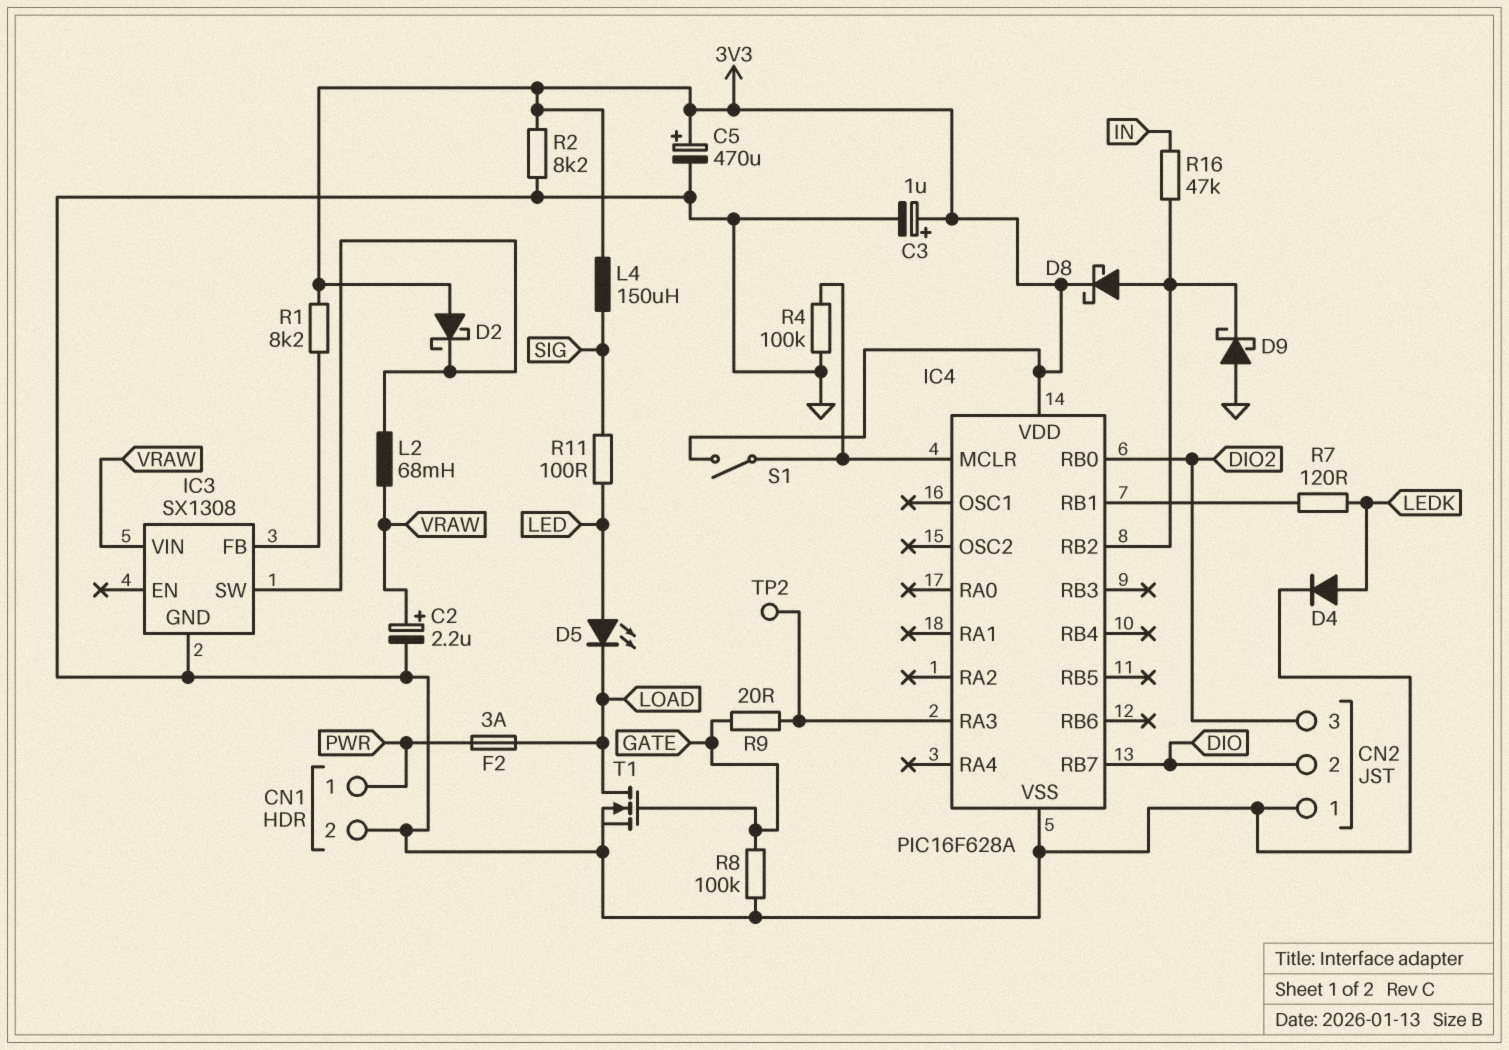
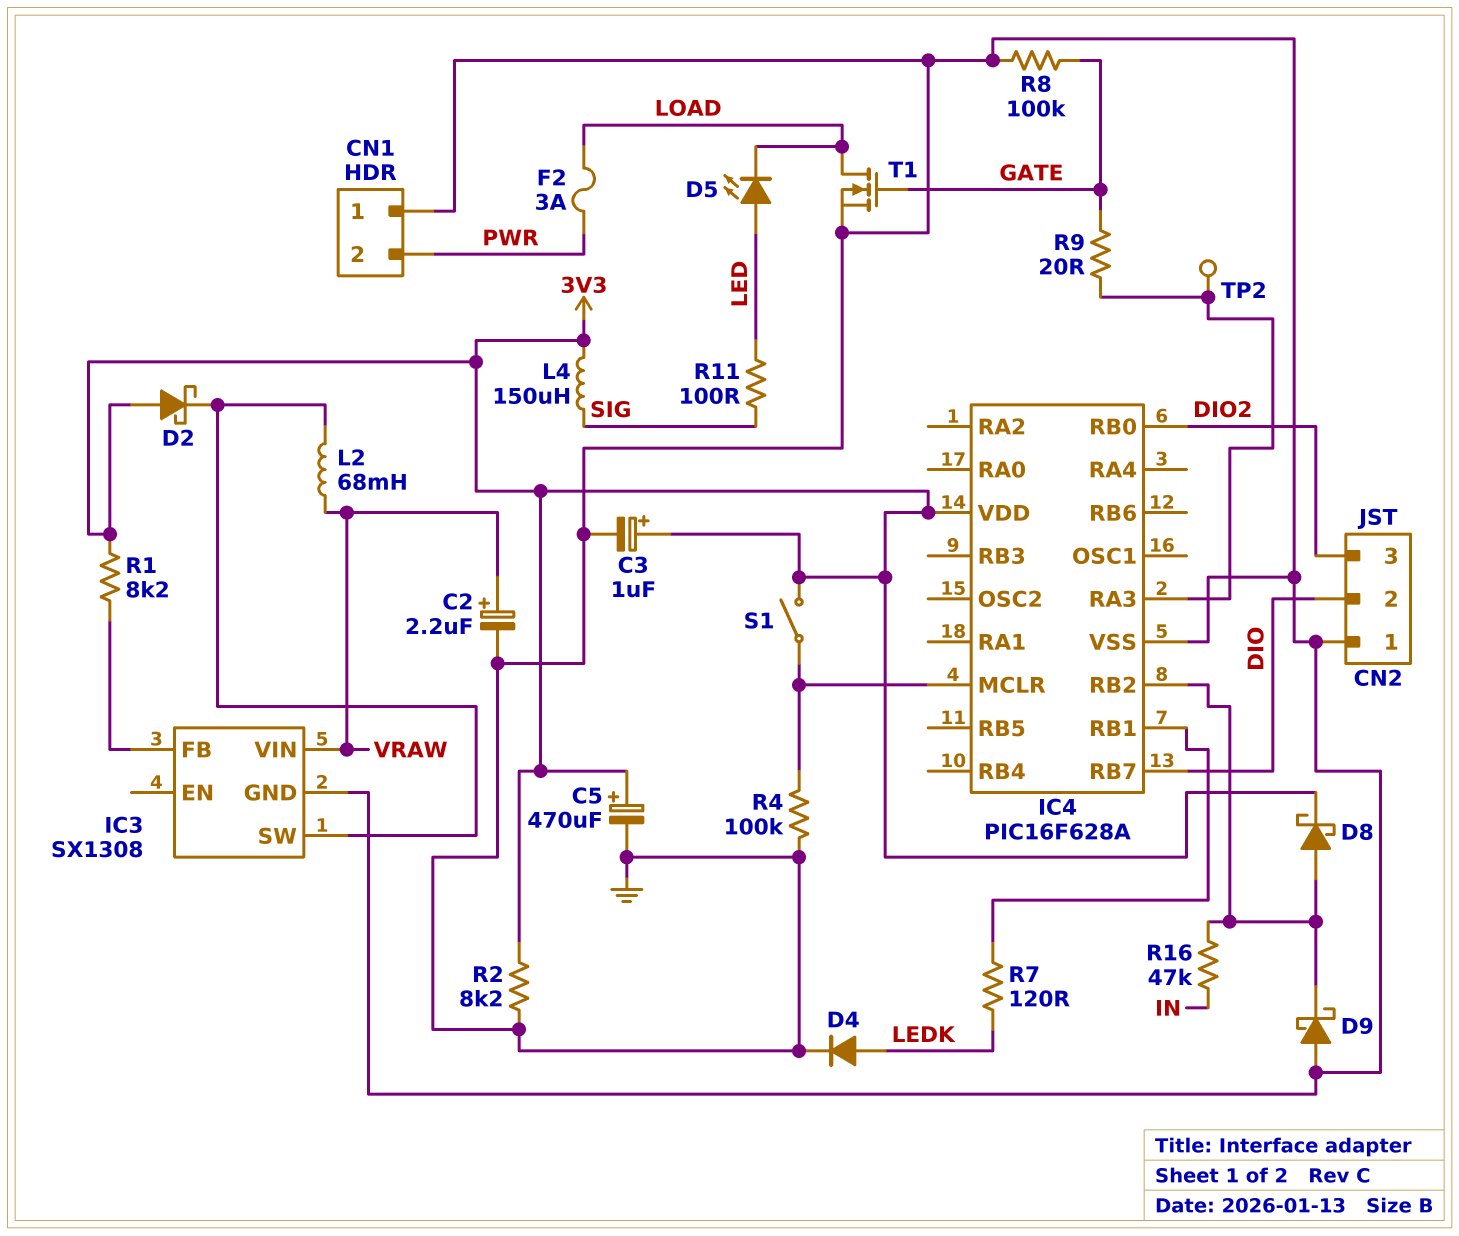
CN1 pin 1: PWR -> GND
CN1 pin 2: GND -> PWR

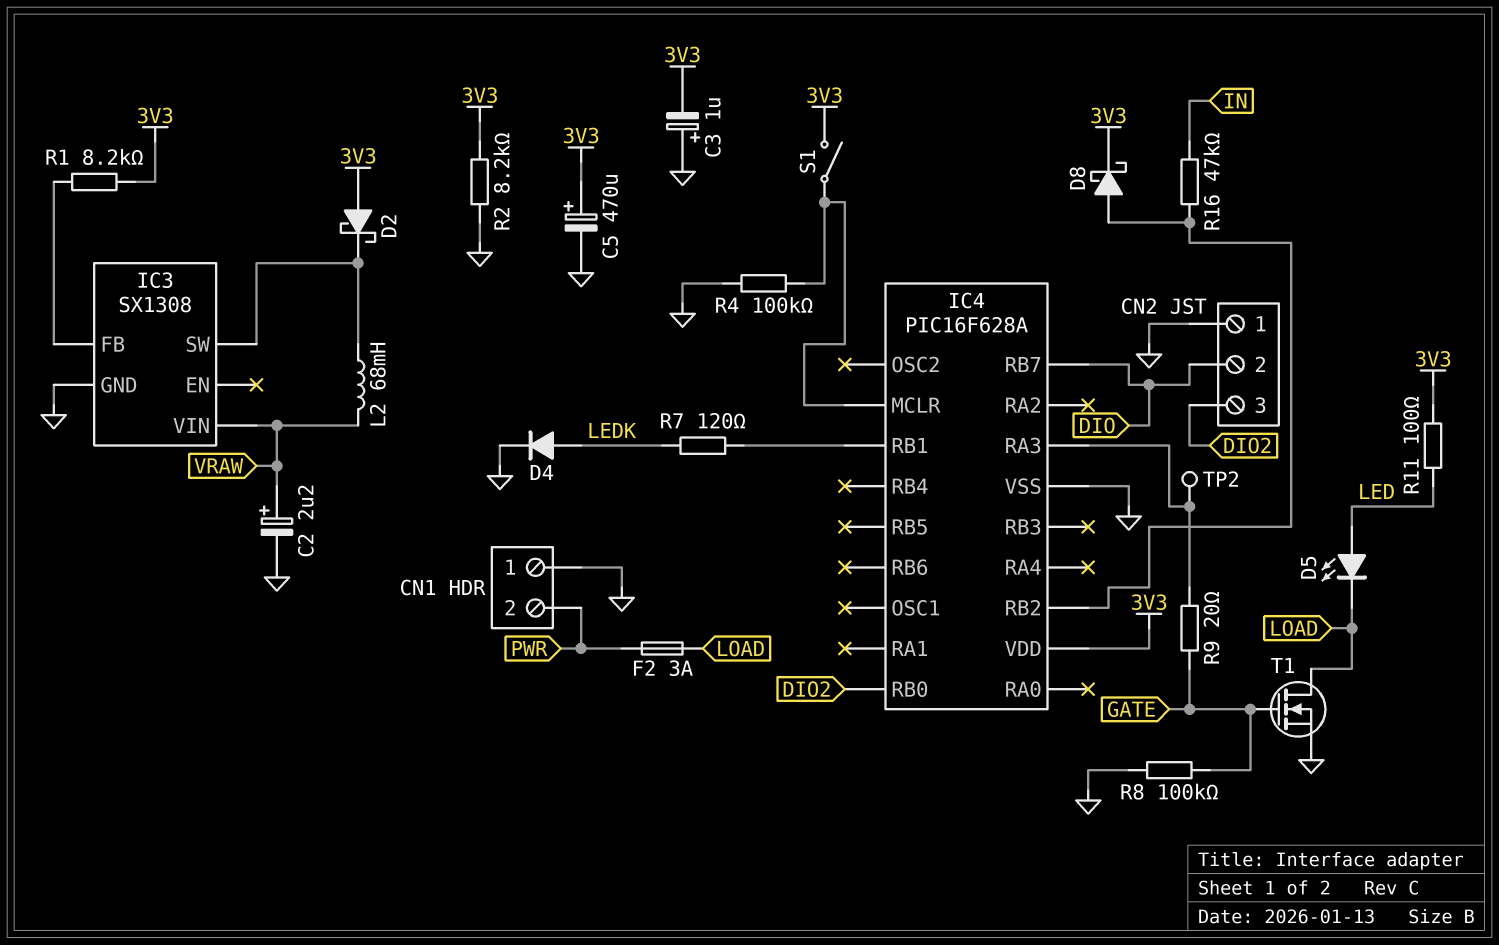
C3: 1uF (plus 3V3, minus GND) -> 1uF (plus GND, minus 3V3)
D9: schottky (A GND, K IC4/RB2) -> none
L4: 150uH (3V3, SIG) -> none
R11: 100 (LED, SIG) -> 100 (3V3, LED)

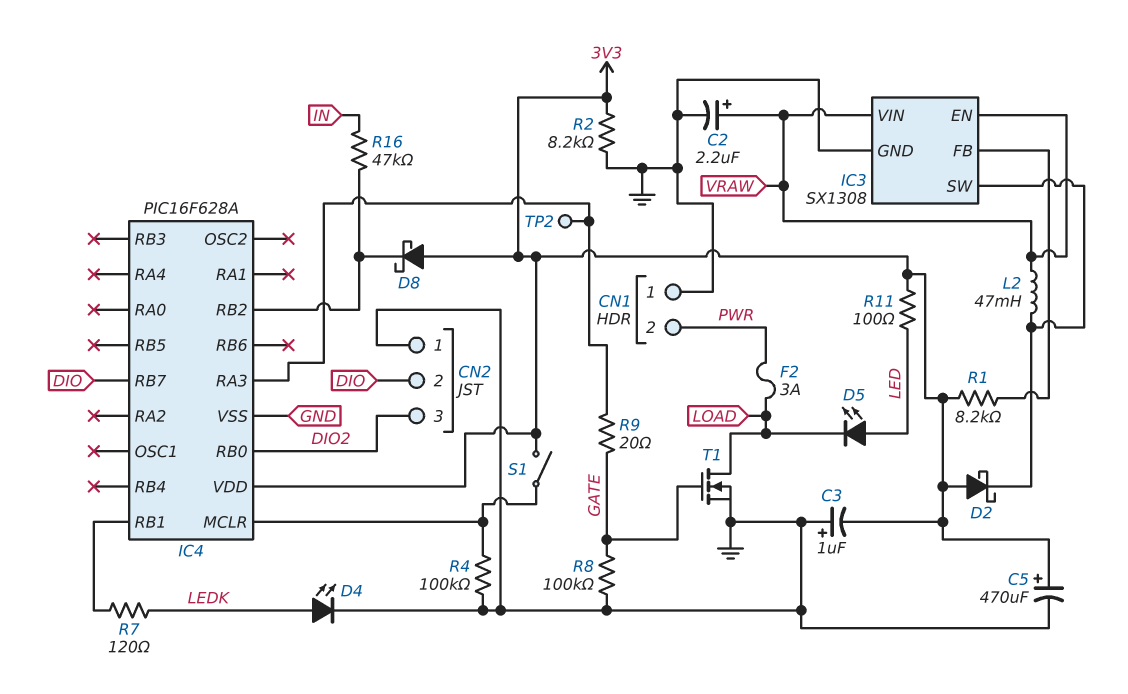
D4: diode (A LEDK, K GND) -> LED (A LEDK, K GND)
D8: schottky (A IC4/RB2, K 3V3) -> schottky (A 3V3, K IC4/RB2)
IC3 pin EN: none -> VRAW
L2: 68mH (IC3/SW, VRAW) -> 47mH (IC3/SW, VRAW)

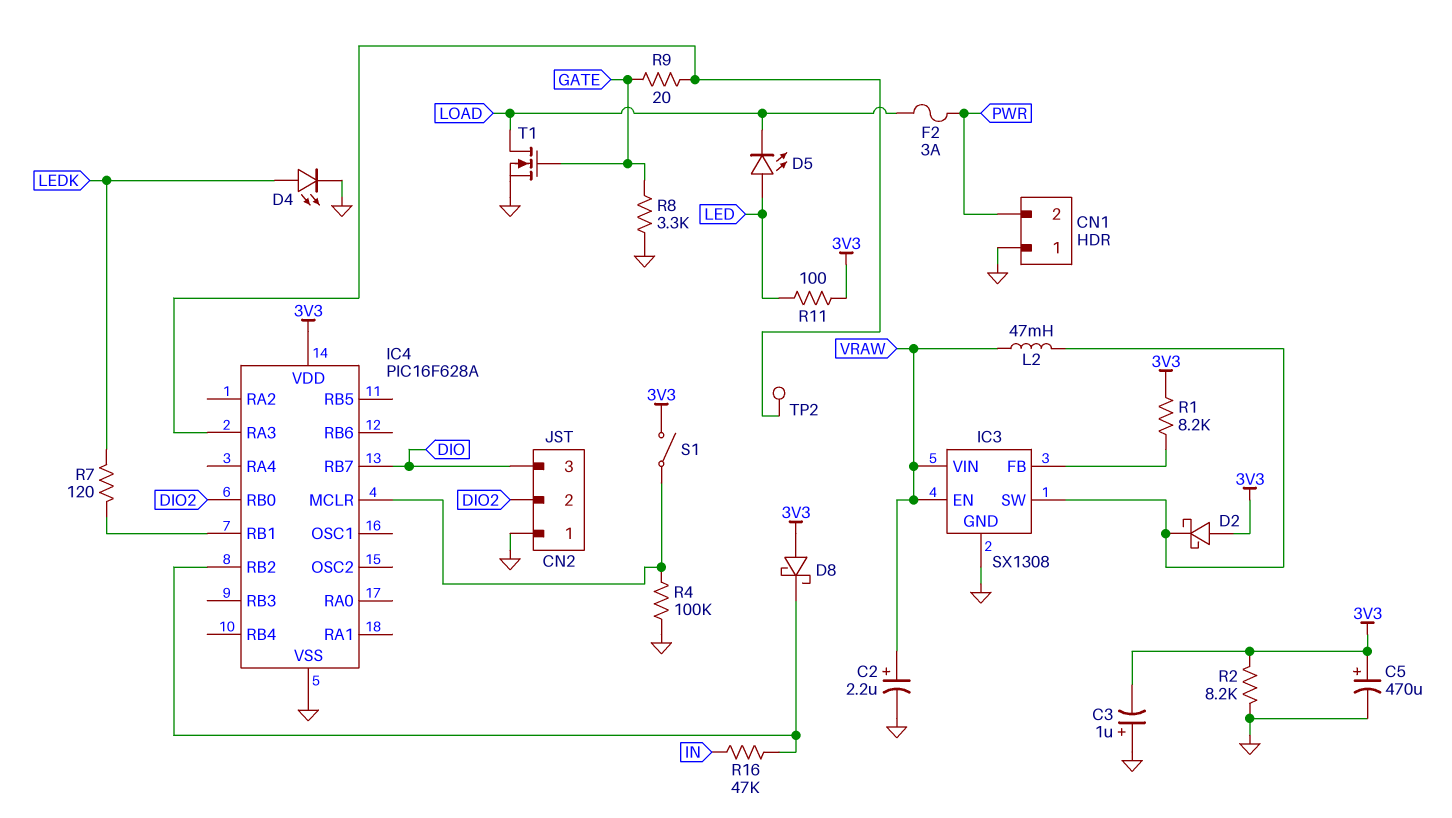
CN2 pin 2: DIO -> DIO2
CN2 pin 3: DIO2 -> DIO
R8: 100k (GATE, GND) -> 3.3k (GATE, GND)

